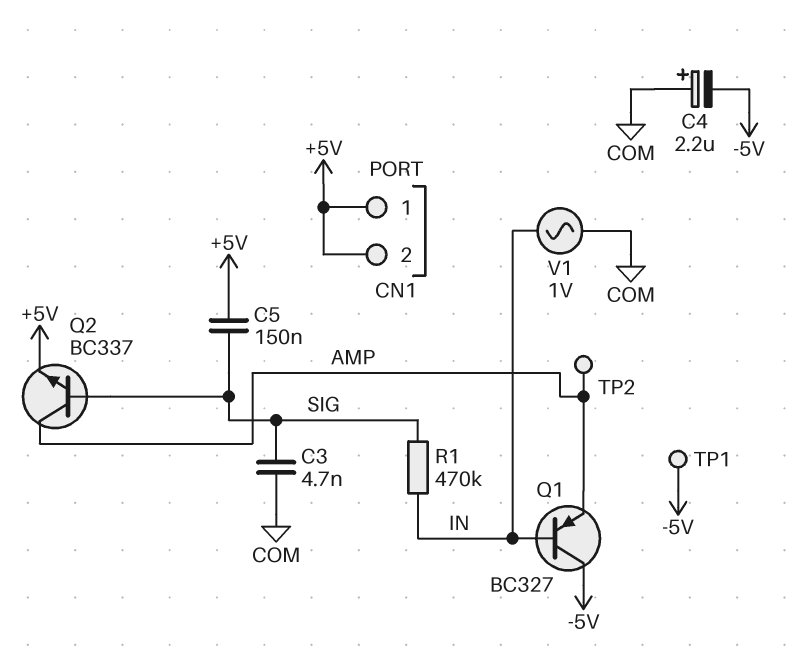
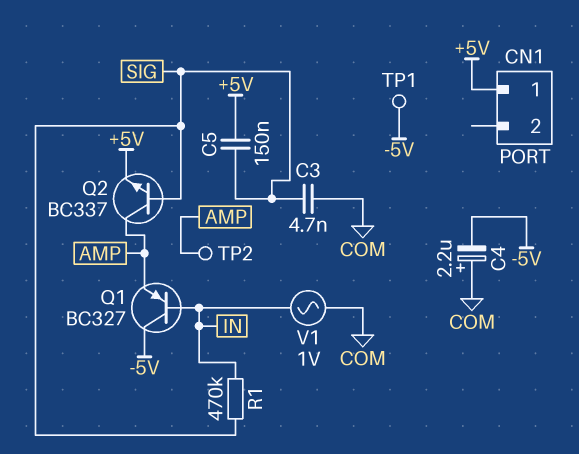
CN1 pin 2: +5V -> none

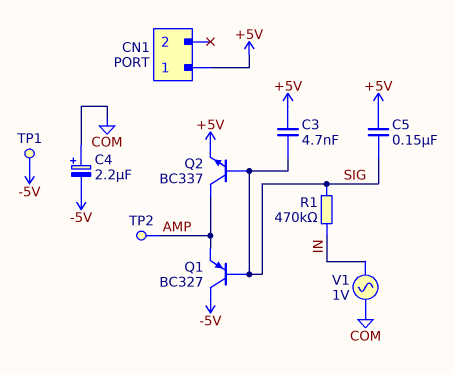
C3: 4.7nF (COM, SIG) -> 4.7nF (+5V, SIG)
Q1: PNP BC327 (B IN, C -5V, E AMP) -> PNP BC327 (B SIG, C -5V, E AMP)

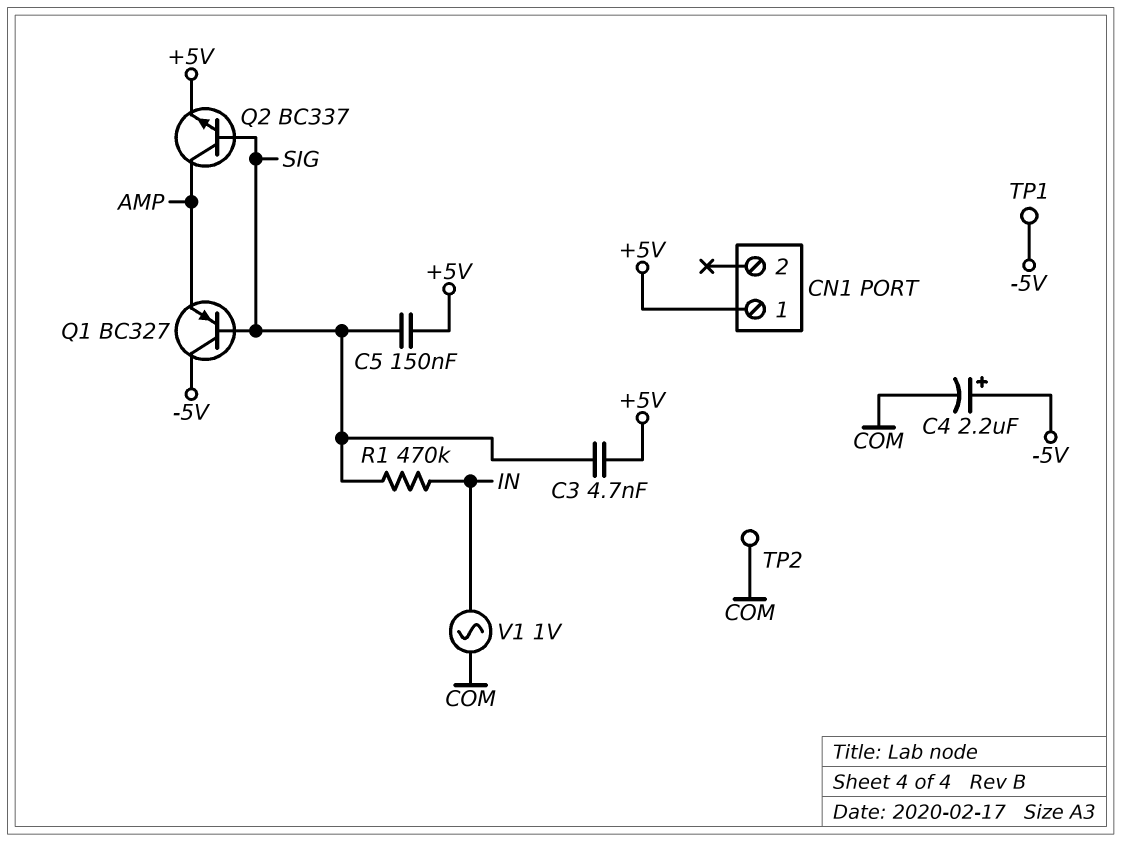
C4: 2.2uF (plus COM, minus -5V) -> 2.2uF (plus -5V, minus COM)
TP2: test point (AMP) -> test point (COM)

